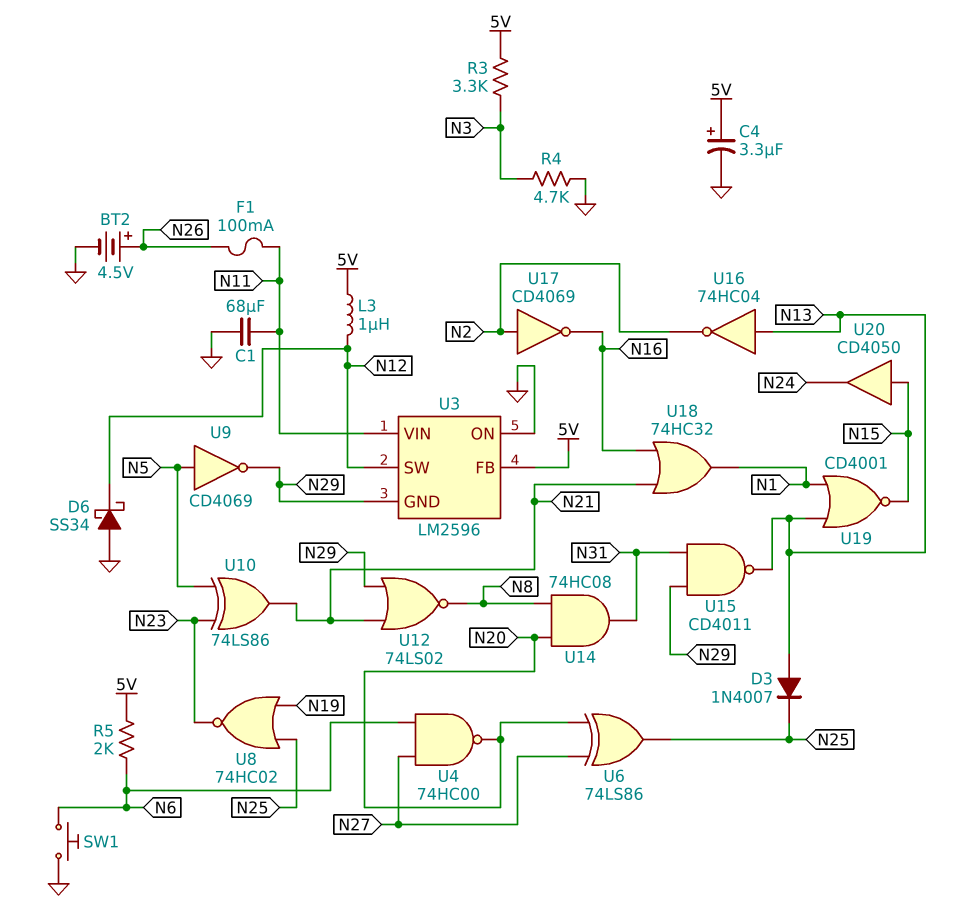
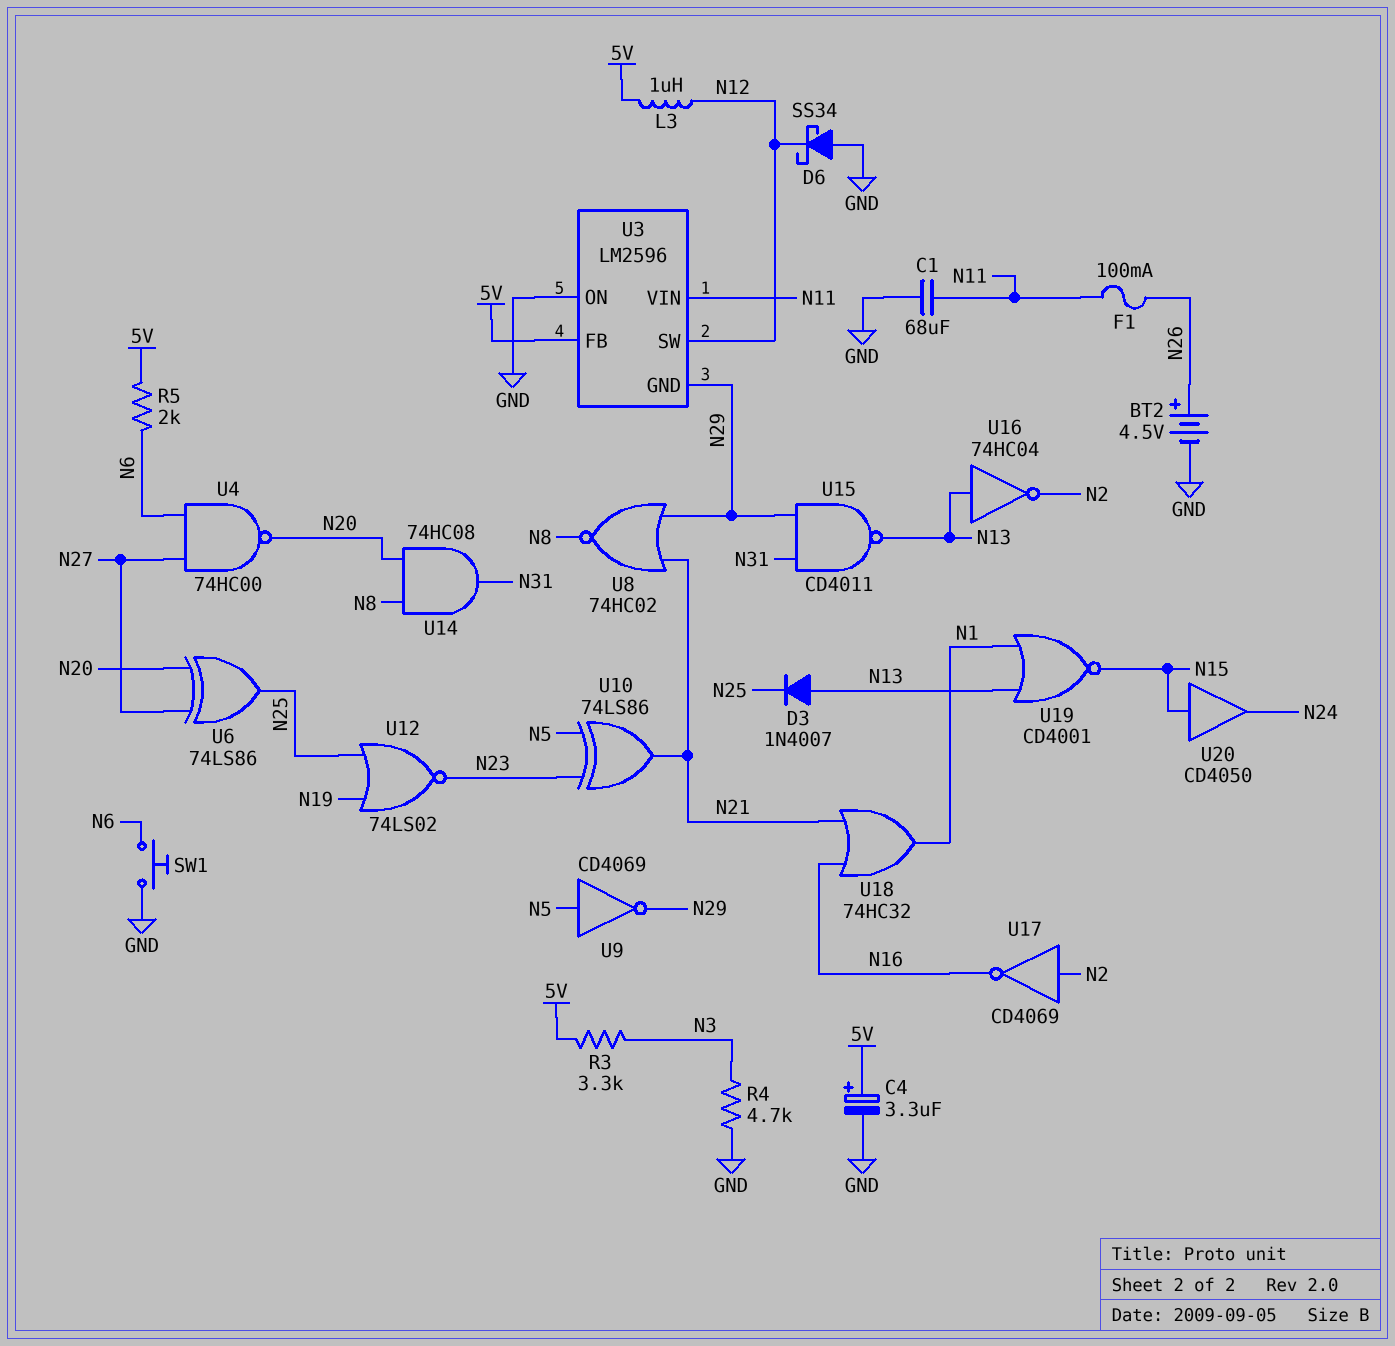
U8: NOR 74HC02 (in N19, in N25, out N23) -> NOR 74HC02 (in N21, in N29, out N8)
U12: NOR 74LS02 (in N21, in N29, out N8) -> NOR 74LS02 (in N19, in N25, out N23)

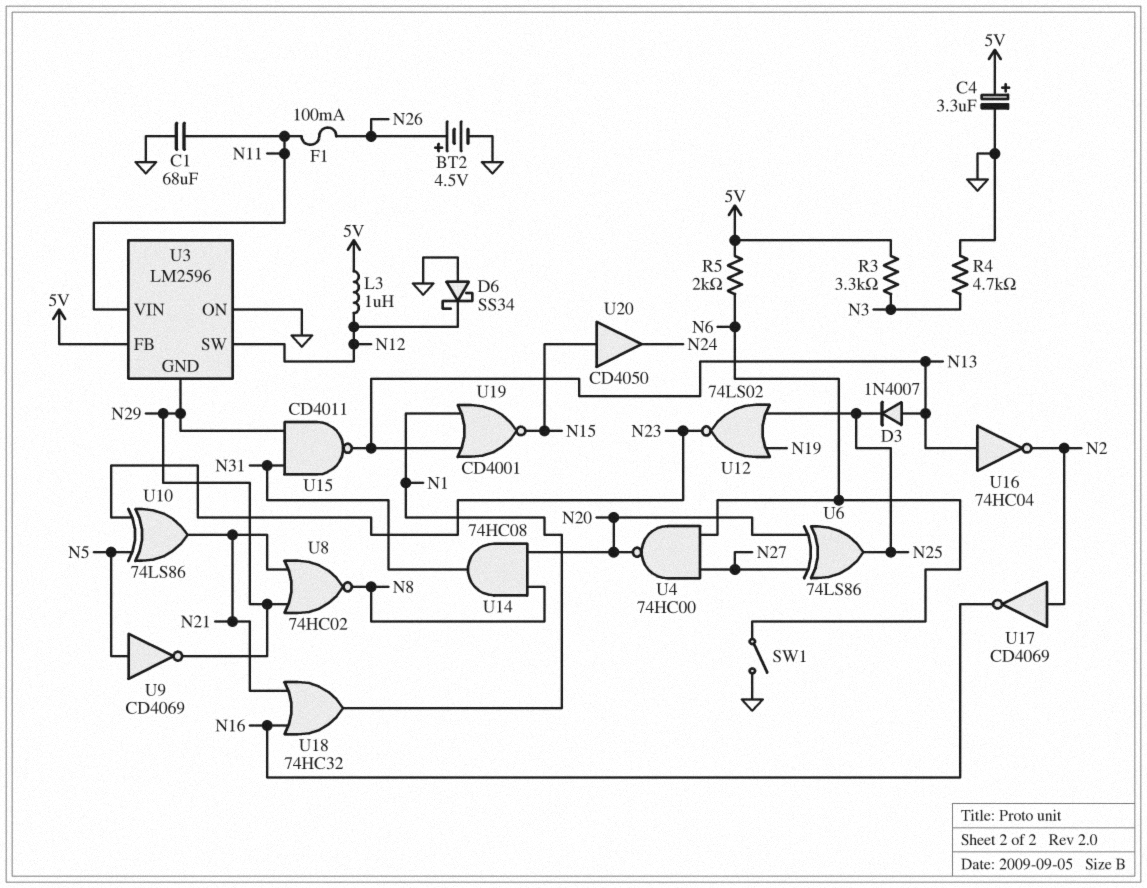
SW1: button (GND, N6) -> switch (GND, N6)

